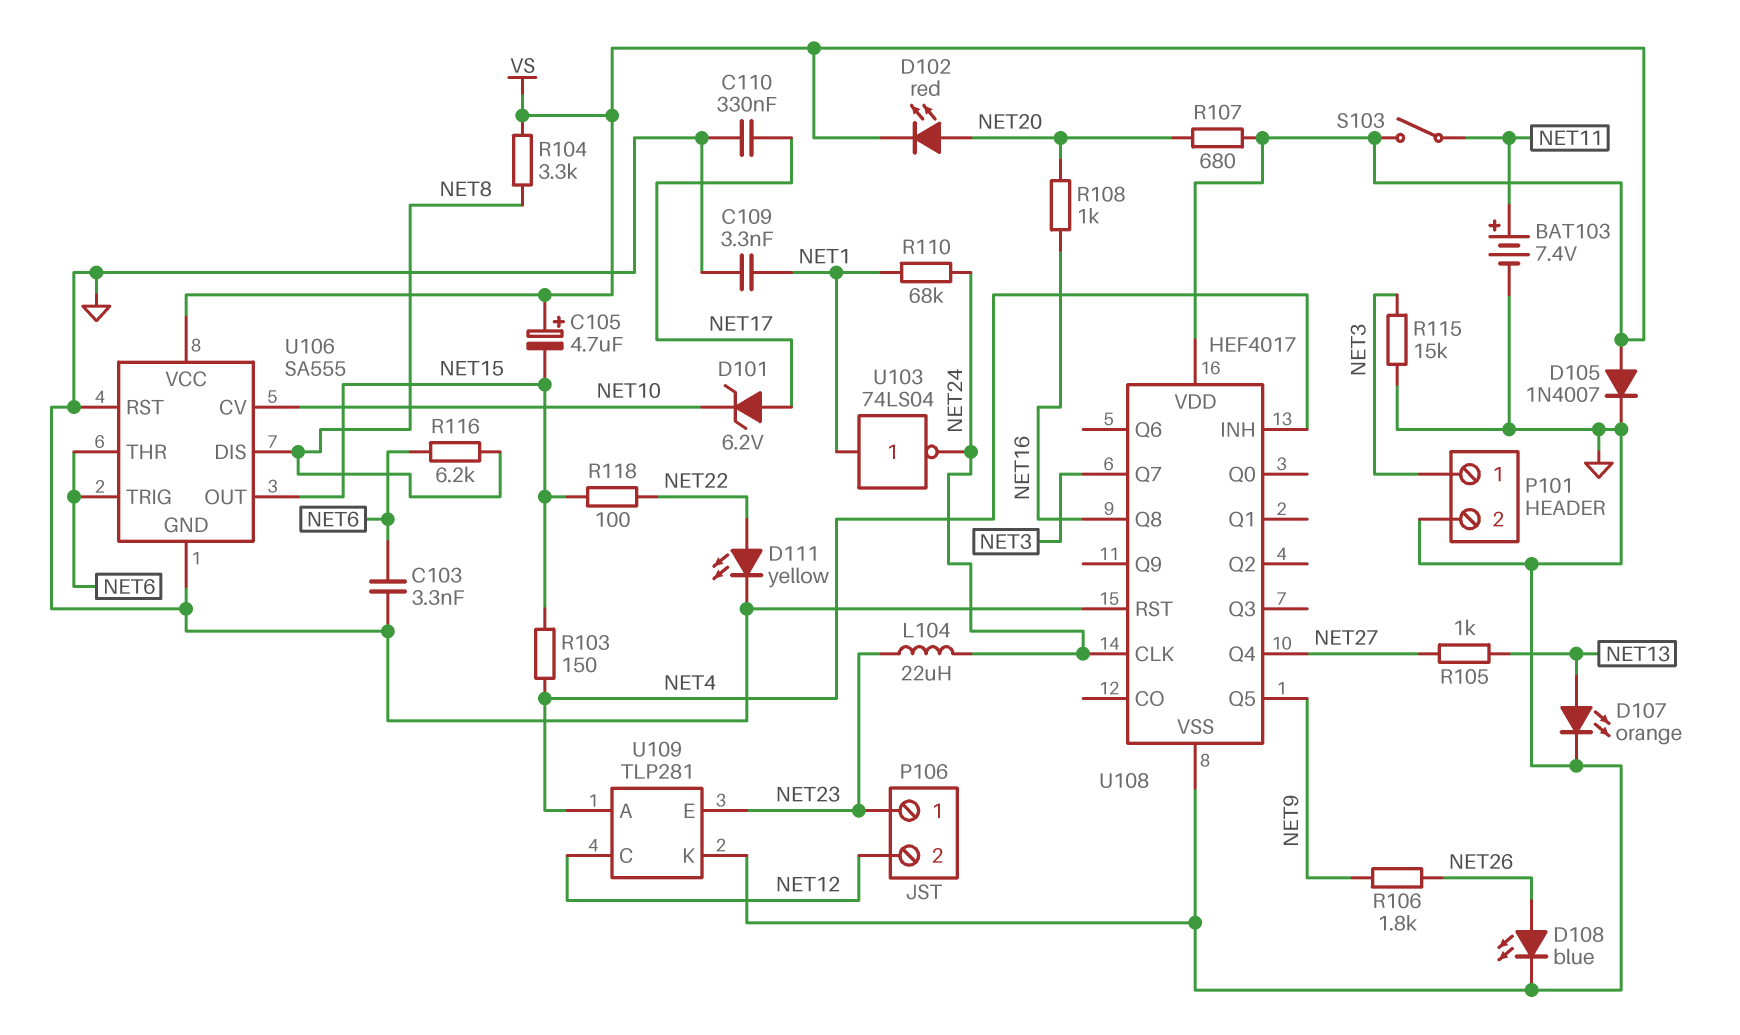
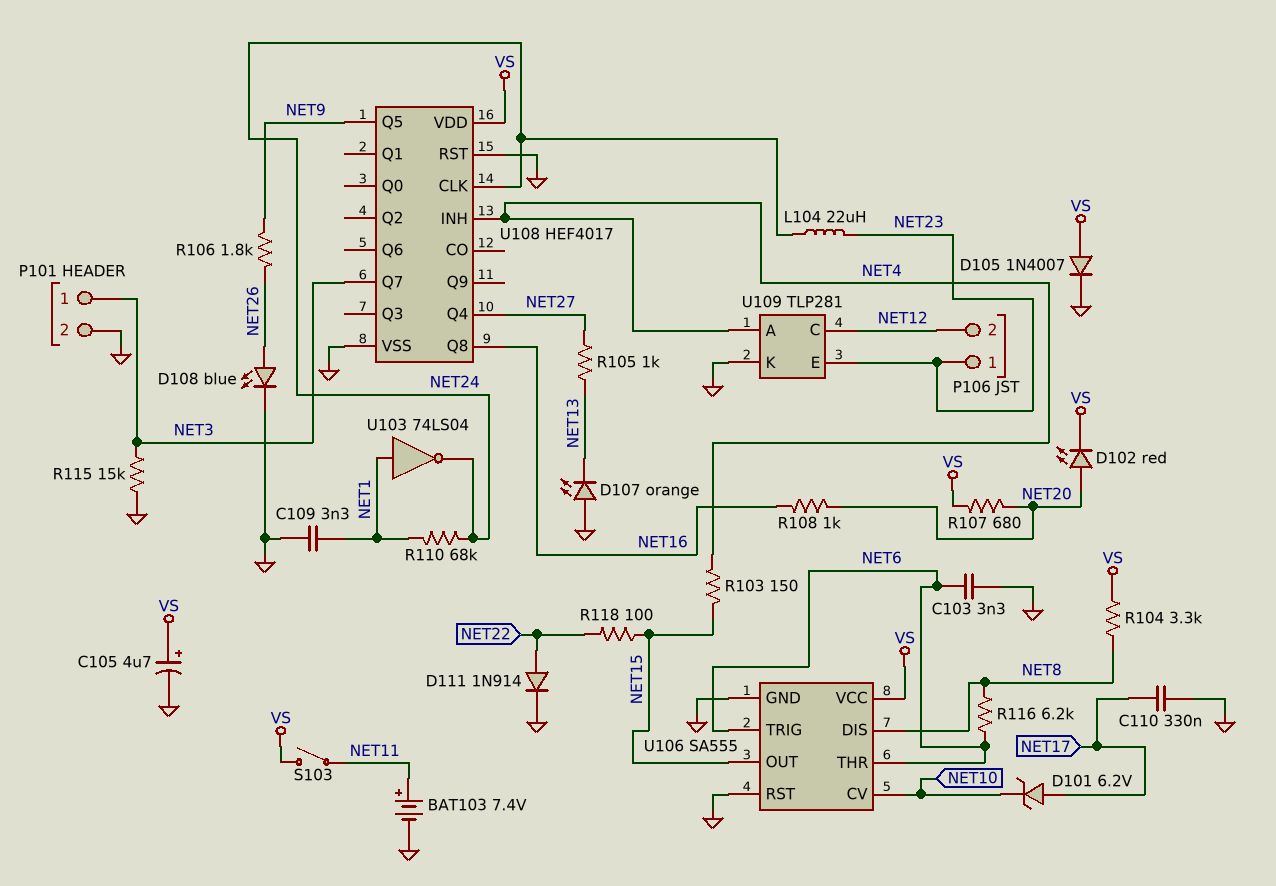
C105: 4.7uF (plus VS, minus NET15) -> 4.7uF (plus VS, minus GND)
D107: LED orange (A NET13, K GND) -> LED orange (A GND, K NET13)
D111: LED yellow (A NET22, K GND) -> diode 1N914 (A NET22, K GND)

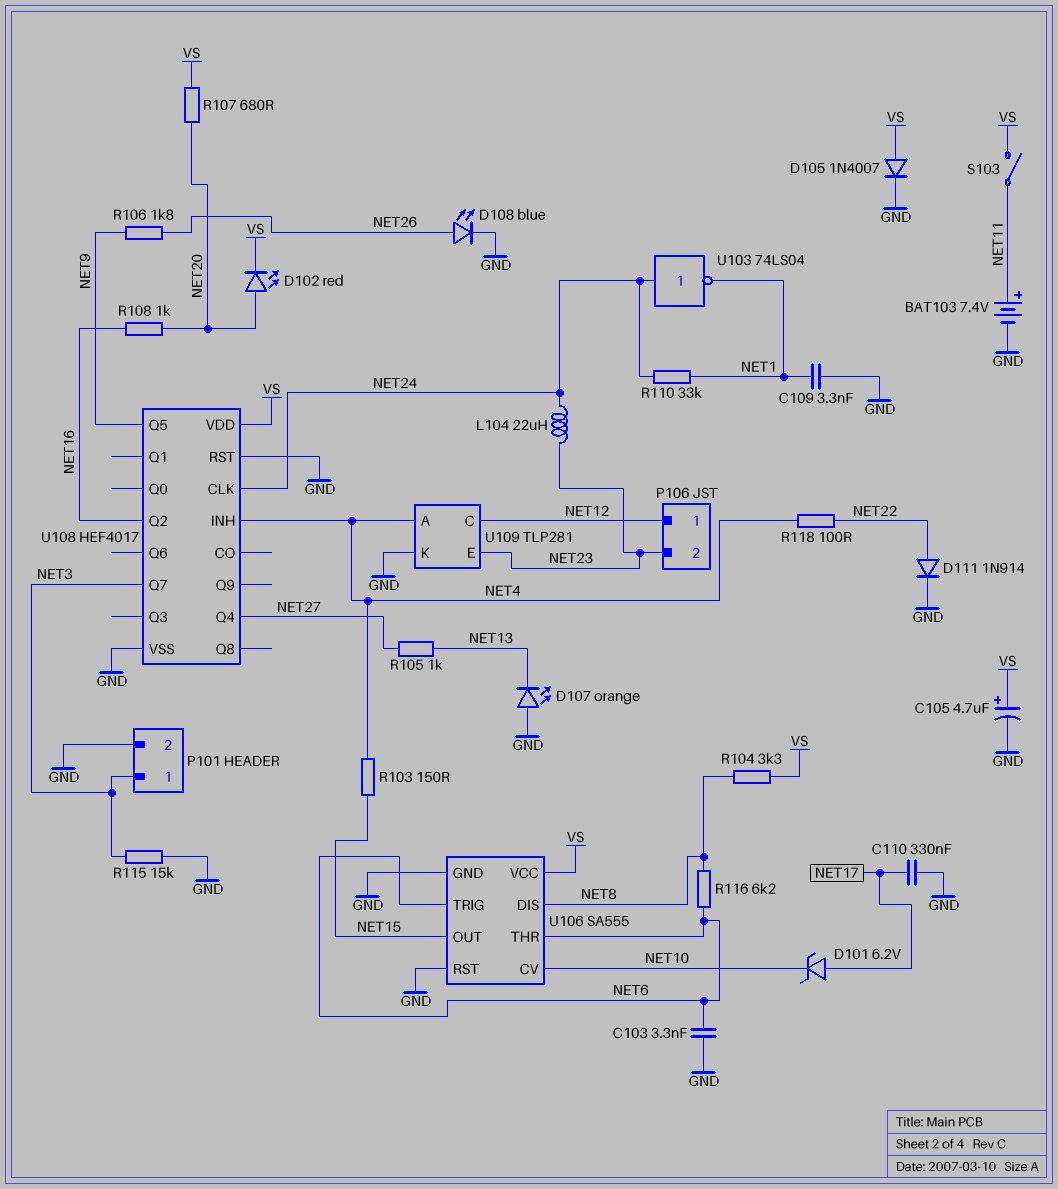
P106 pin 1: NET23 -> NET12
P106 pin 2: NET12 -> NET23
R110: 68k (NET1, NET24) -> 33k (NET1, NET24)
R118: 100 (NET15, NET22) -> 100 (NET4, NET22)
U103: NOT 74LS04 (in NET1, out NET24) -> NOT 74LS04 (in NET24, out NET1)
U108 pin Q2: none -> NET16
U108 pin Q8: NET16 -> none

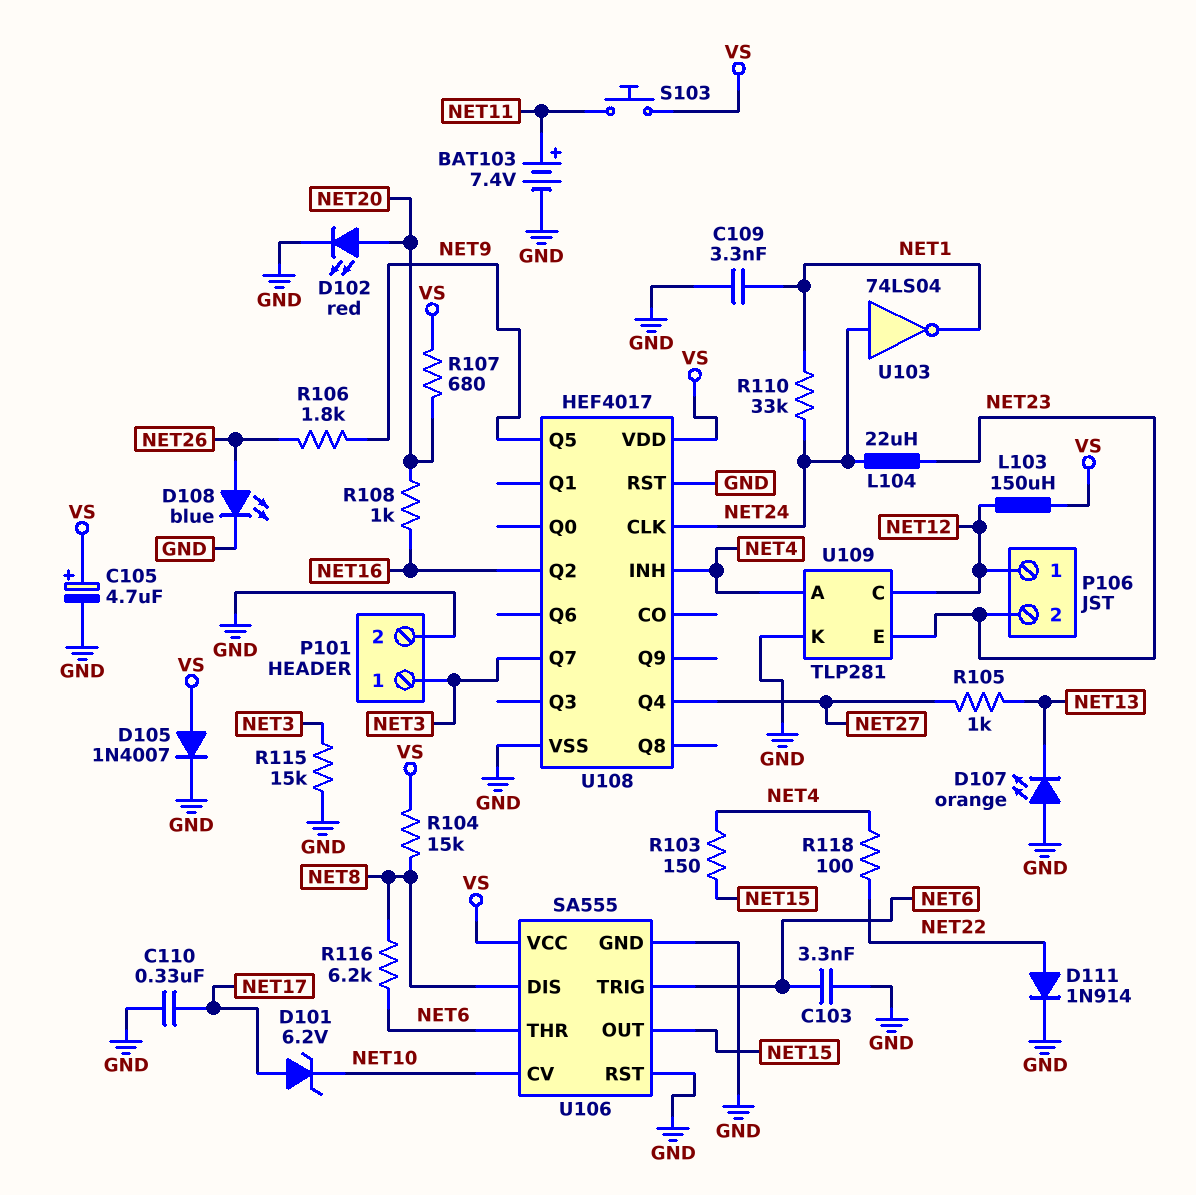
D102: LED red (A NET20, K VS) -> LED red (A NET20, K GND)
L103: none -> 150uH (NET12, VS)
R104: 3.3k (NET8, VS) -> 15k (NET8, VS)
S103: switch (NET11, VS) -> button (NET11, VS)

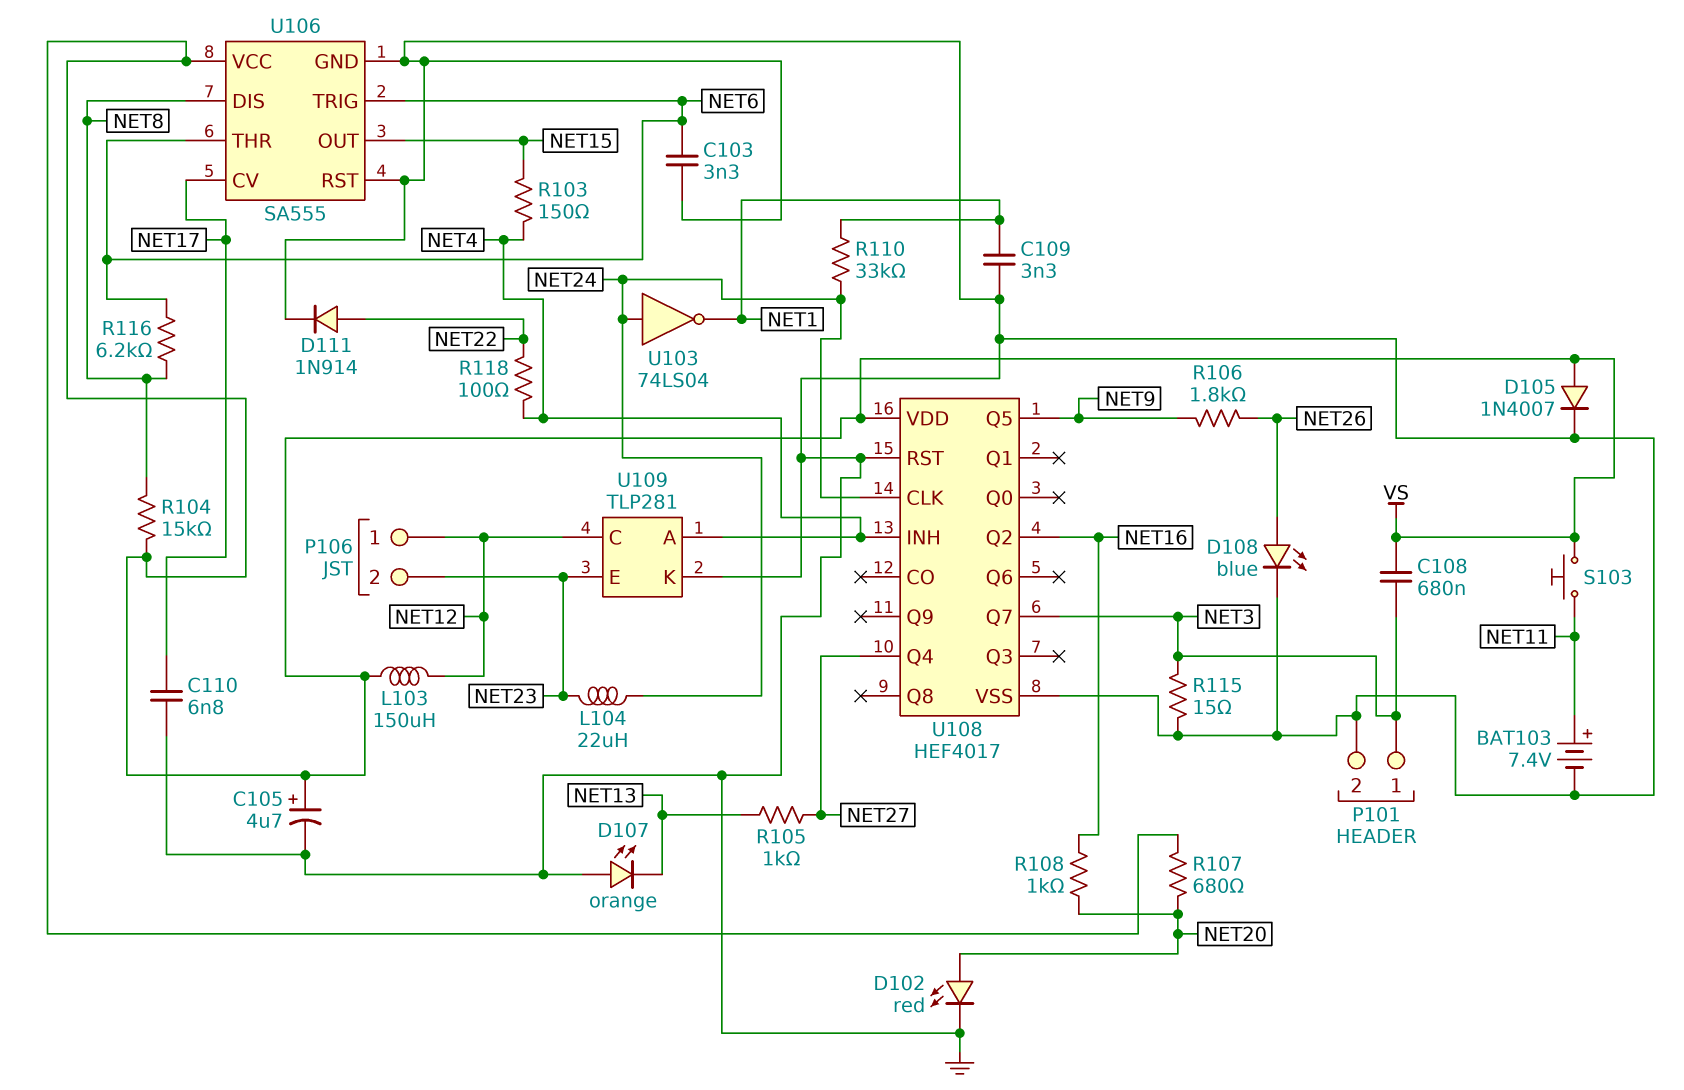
C108: none -> 680nF (NET3, VS)
C110: 330nF (GND, NET17) -> 6.8nF (GND, NET17)
D101: zener 6.2V (A NET17, K NET10) -> none
R115: 15k (GND, NET3) -> 15 (GND, NET3)
U106 pin CV: NET10 -> NET17

